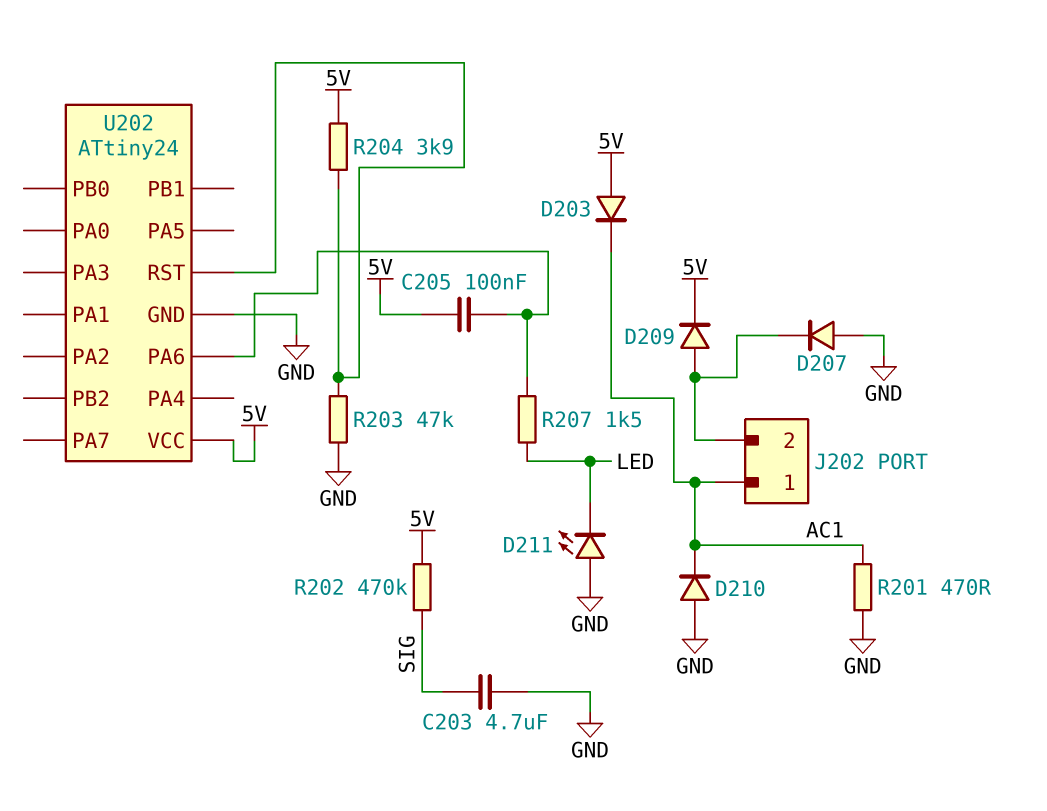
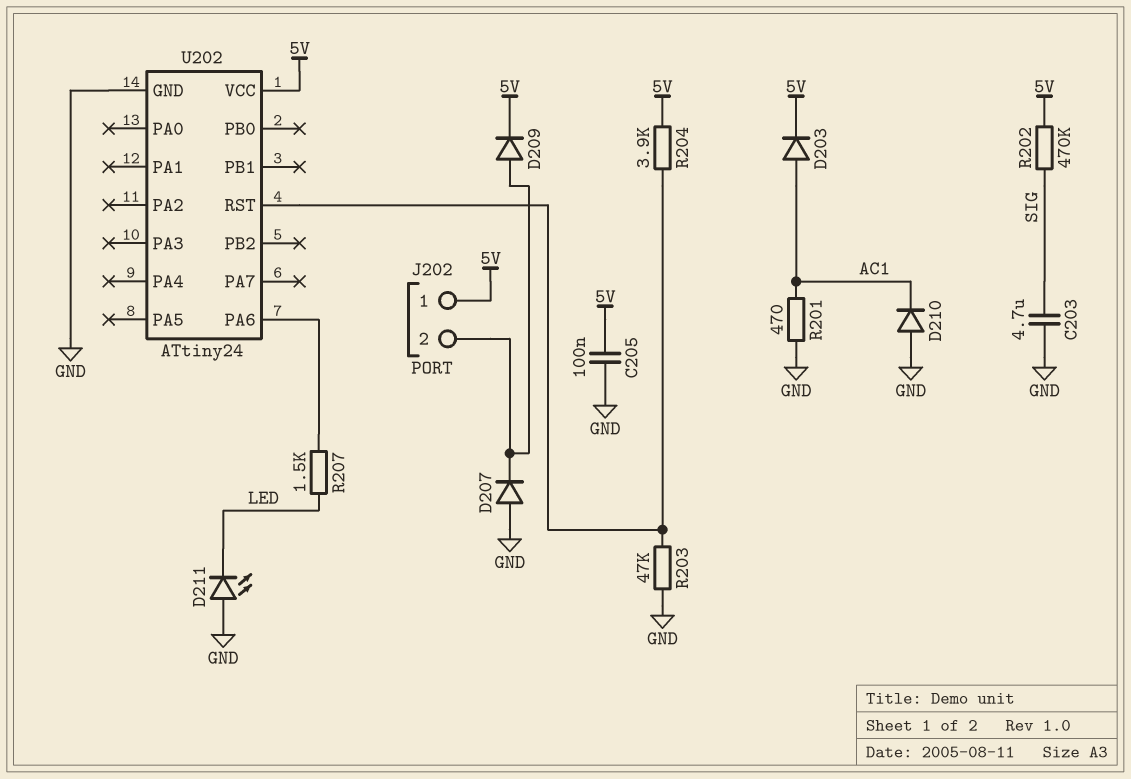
C205: 100nF (5V, U202/PA6) -> 100nF (5V, GND)
D203: diode (A 5V, K AC1) -> diode (A AC1, K 5V)
J202 pin 1: AC1 -> 5V

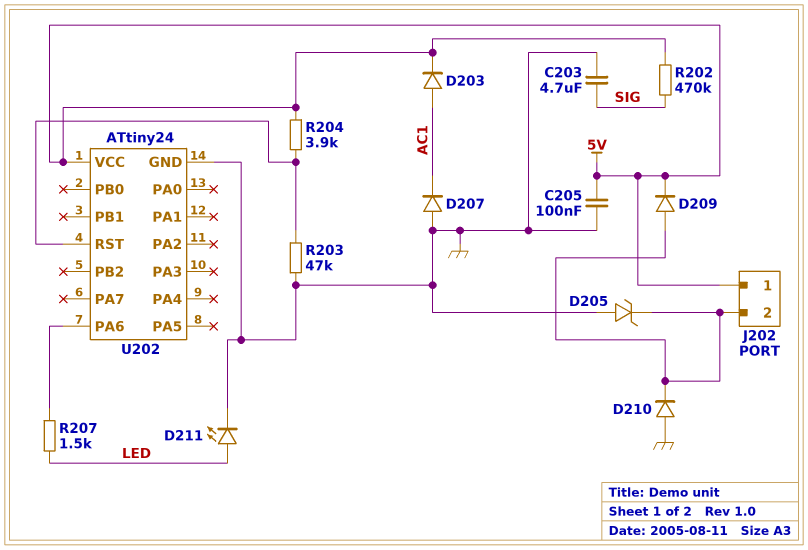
D205: none -> zener (A GND, K J202/2)
D207: diode (A GND, K J202/2) -> diode (A GND, K AC1)
D210: diode (A GND, K AC1) -> diode (A GND, K J202/2)
D211: LED (A GND, K LED) -> LED (A LED, K GND)
R201: 470 (AC1, GND) -> none

